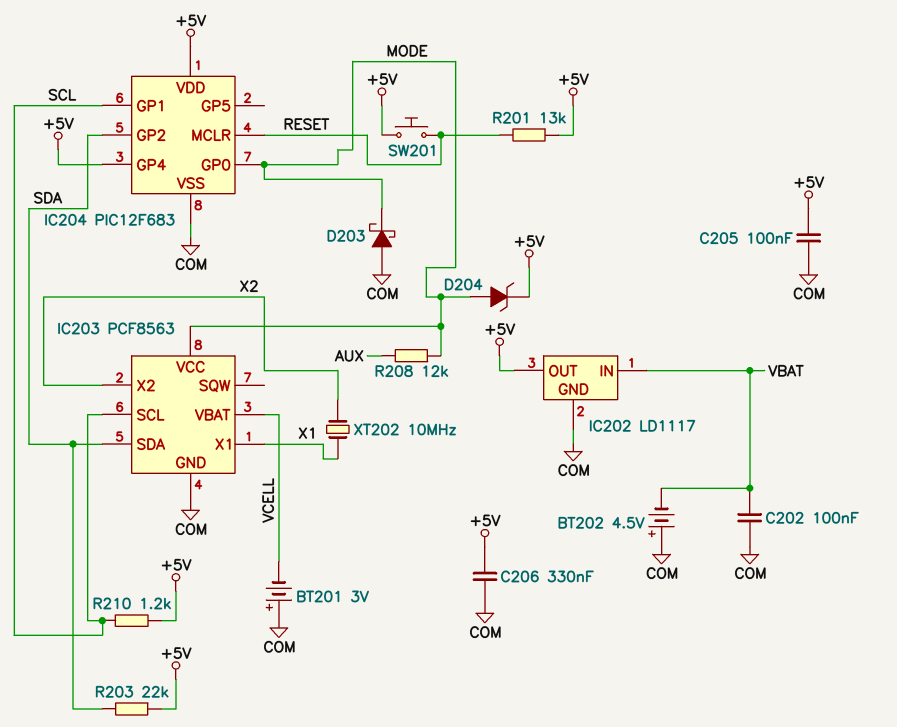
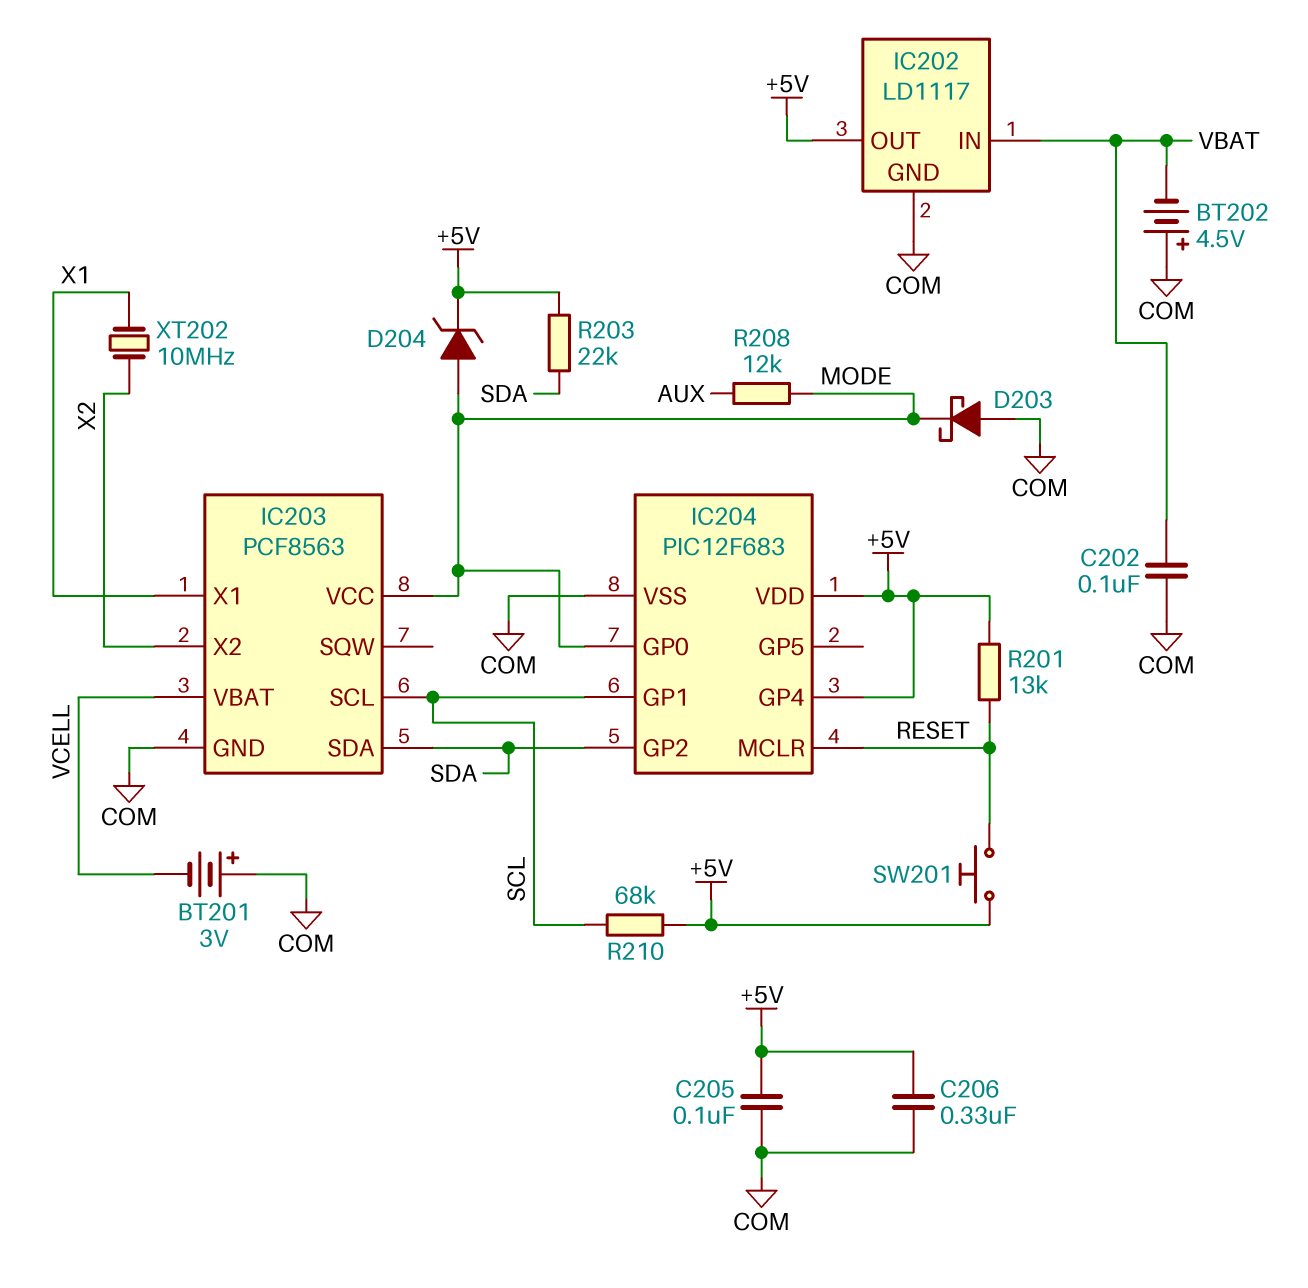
R210: 1.2k (+5V, SCL) -> 68k (+5V, SCL)

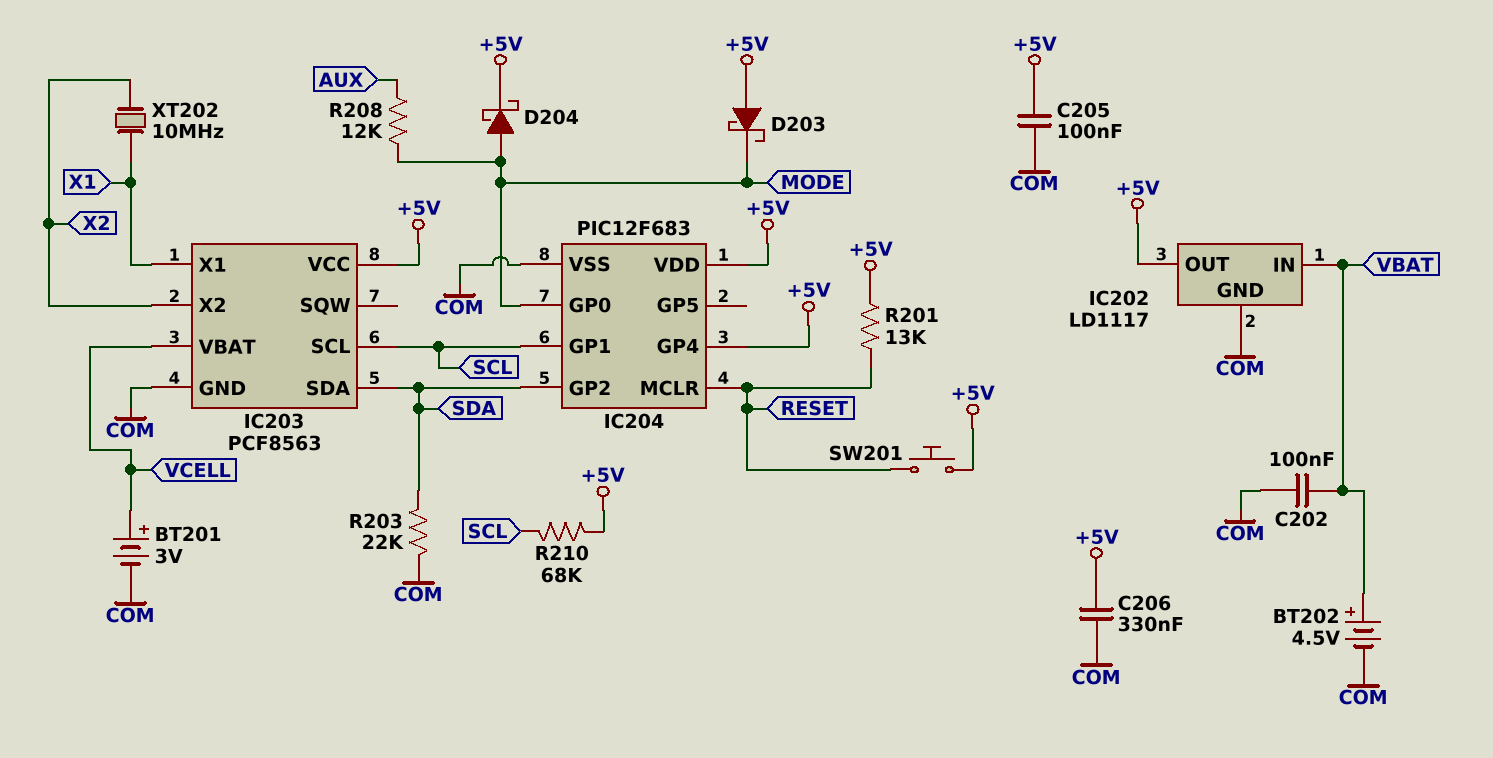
BT201: 3V (plus COM, minus VCELL) -> 3V (plus VCELL, minus COM)
BT202: 4.5V (plus COM, minus VBAT) -> 4.5V (plus VBAT, minus COM)
D203: schottky (A COM, K MODE) -> schottky (A +5V, K MODE)
D204: zener (A MODE, K +5V) -> schottky (A MODE, K +5V)
IC203 pin VCC: MODE -> +5V
R203: 22k (+5V, SDA) -> 22k (COM, SDA)

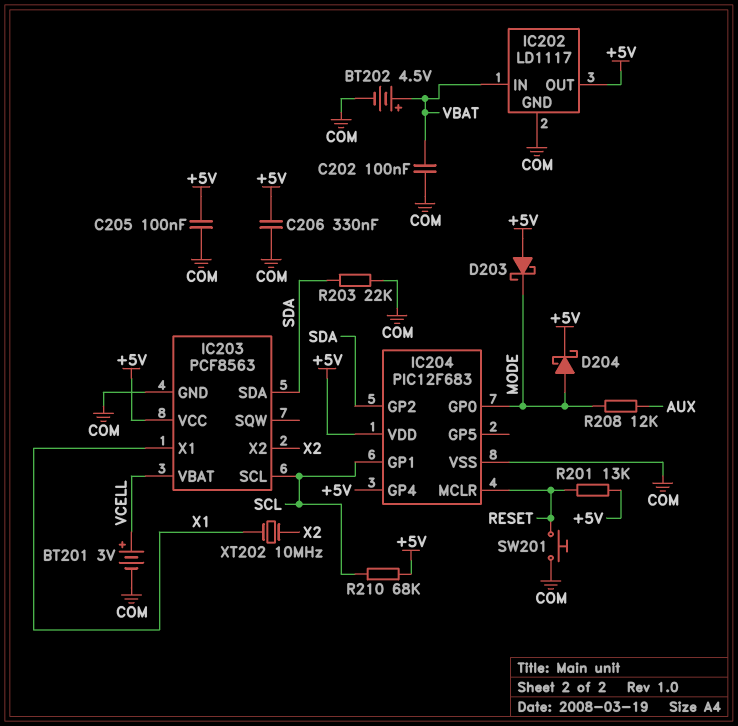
SW201: button (+5V, RESET) -> button (COM, RESET)

